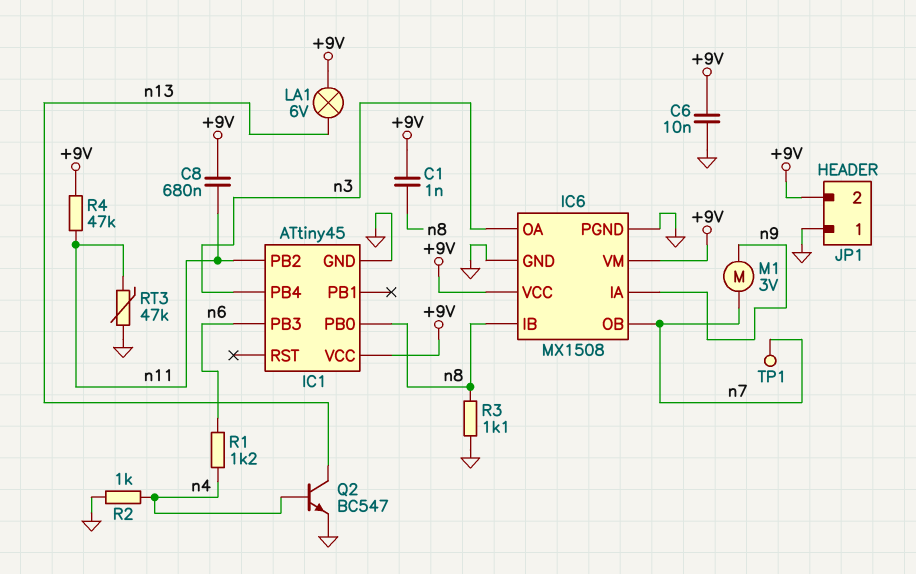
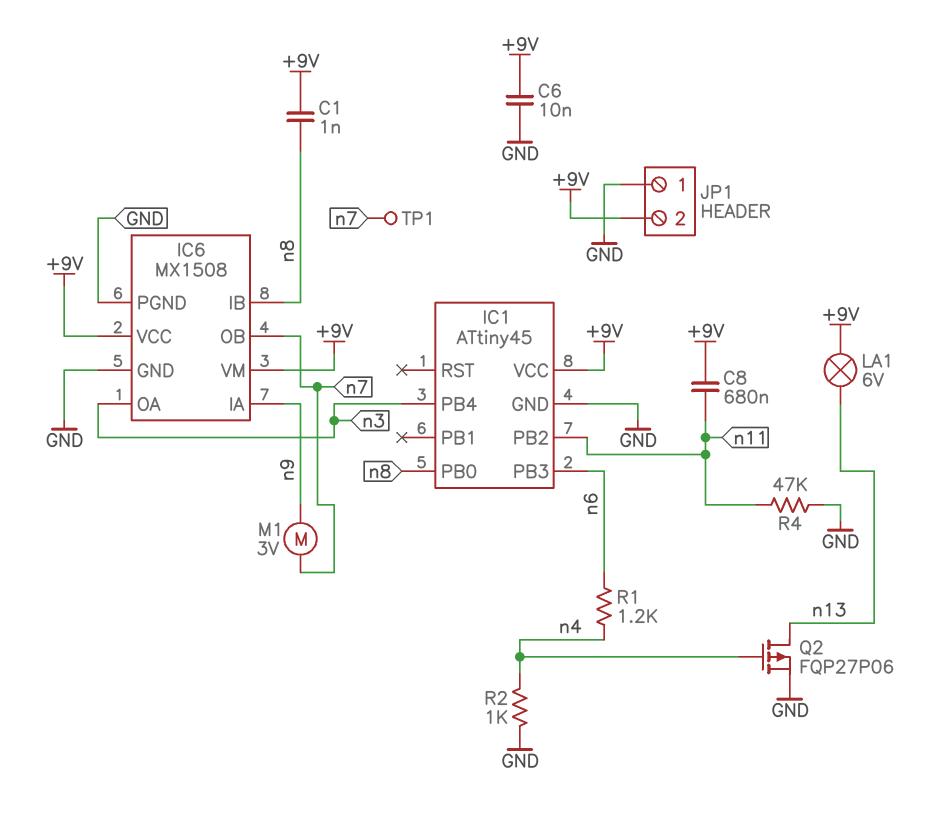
Q2: NPN BC547 (B n4, C n13, E GND) -> PMOS FQP27P06 (G n4, D n13, S GND)
R3: 1.1k (GND, n8) -> none
R4: 47k (+9V, n11) -> 47k (GND, n11)
RT3: 47k (GND, n11) -> none

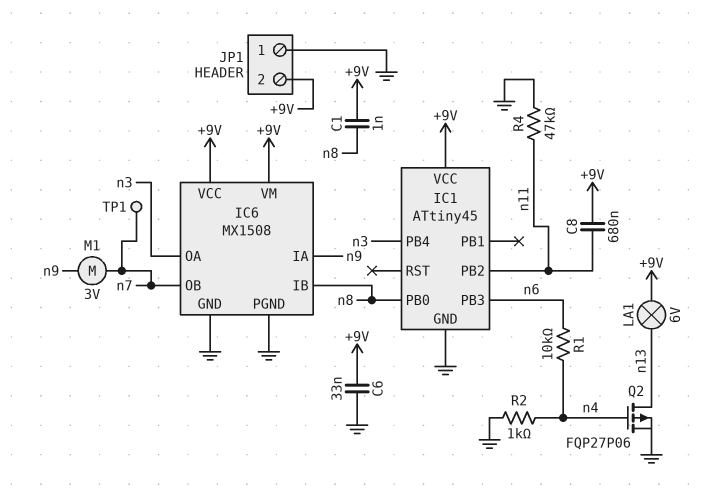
C6: 10nF (+9V, GND) -> 33nF (+9V, GND)
R1: 1.2k (n4, n6) -> 10k (n4, n6)

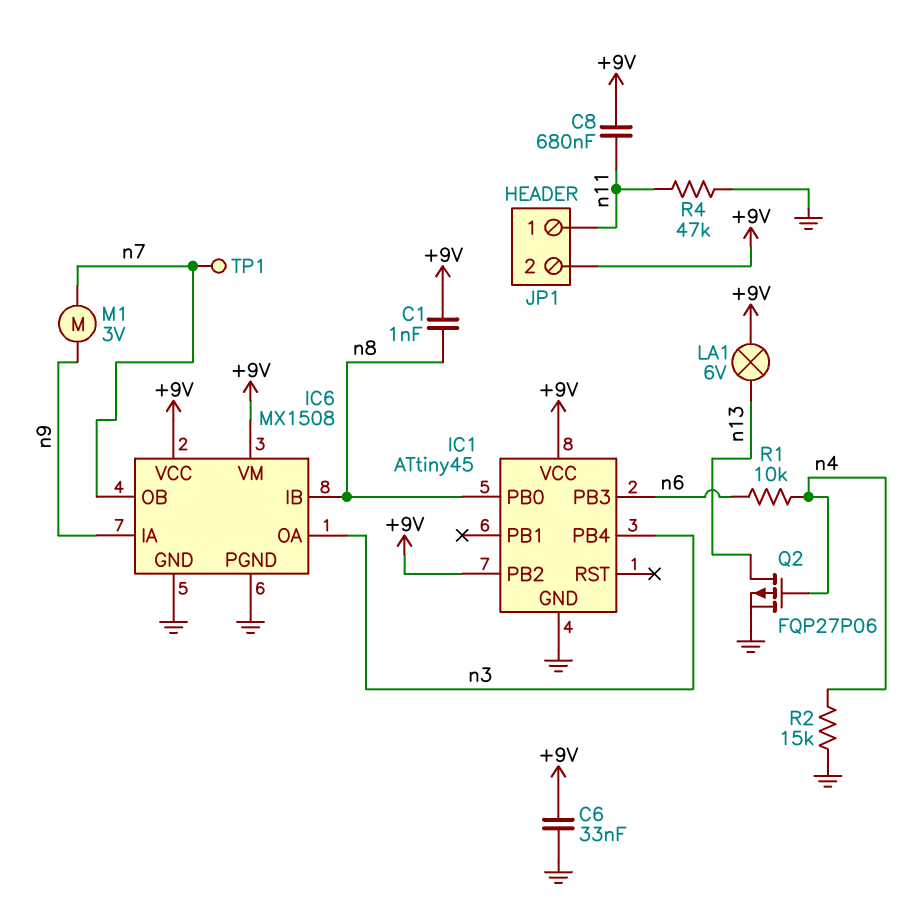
IC1 pin PB2: n11 -> +9V
JP1 pin 1: GND -> n11
R2: 1k (GND, n4) -> 15k (GND, n4)

